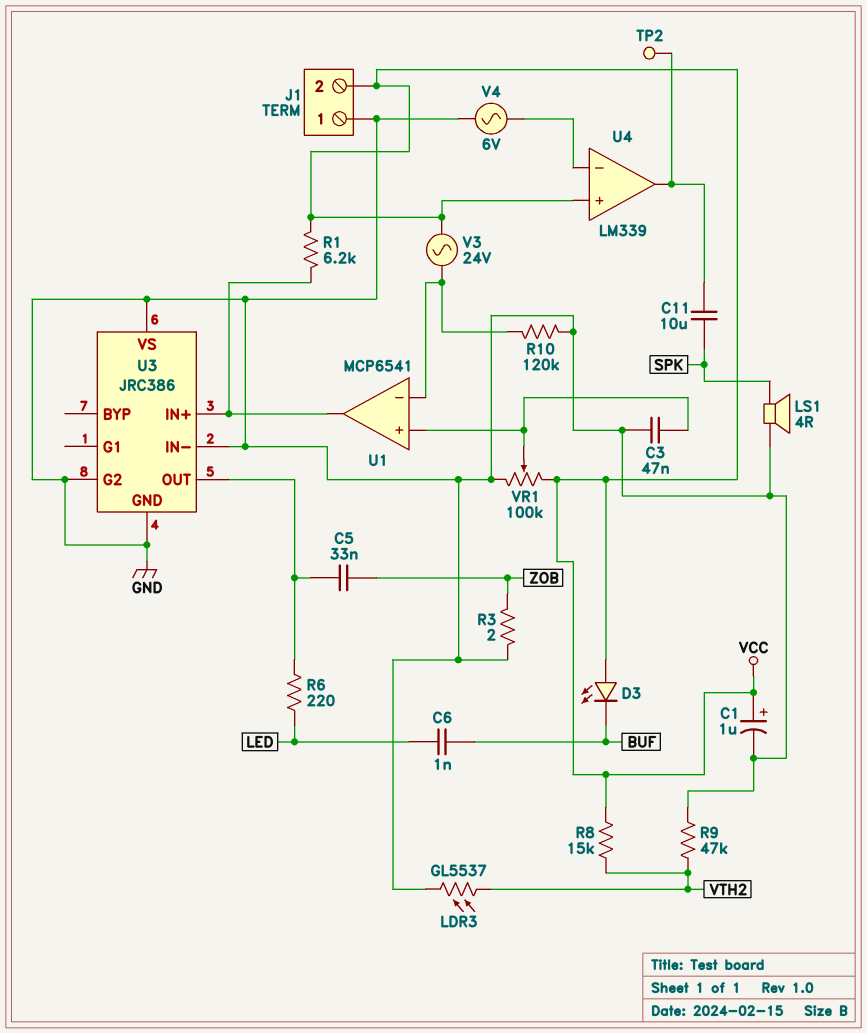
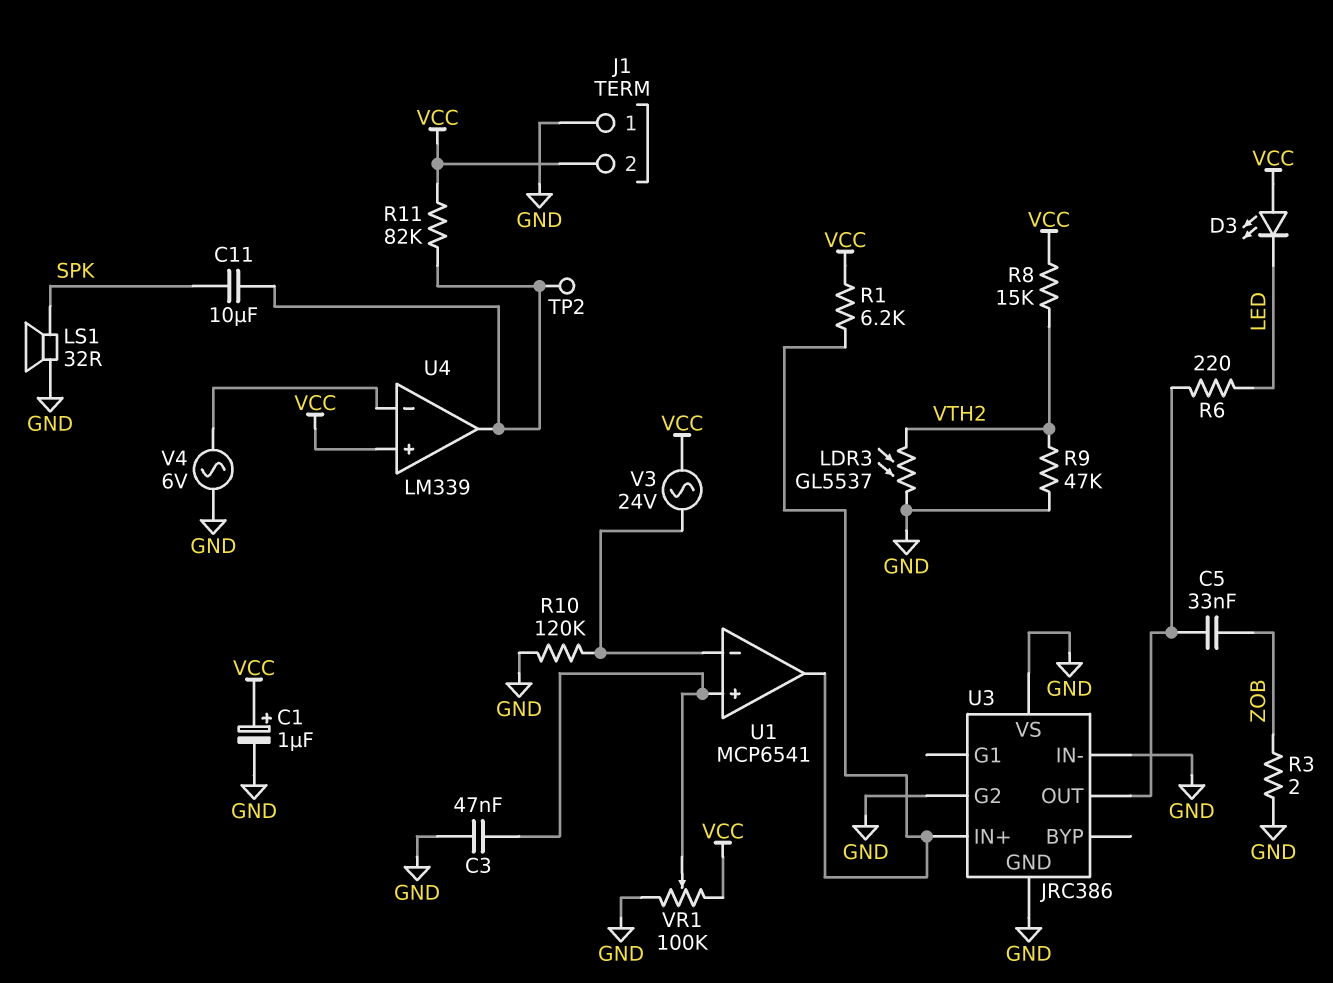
C6: 1nF (BUF, LED) -> none
D3: LED (A VCC, K BUF) -> LED (A VCC, K LED)
LS1: speaker 4R (GND, SPK) -> speaker 32R (GND, SPK)
R11: none -> 82k (U4/out, VCC)

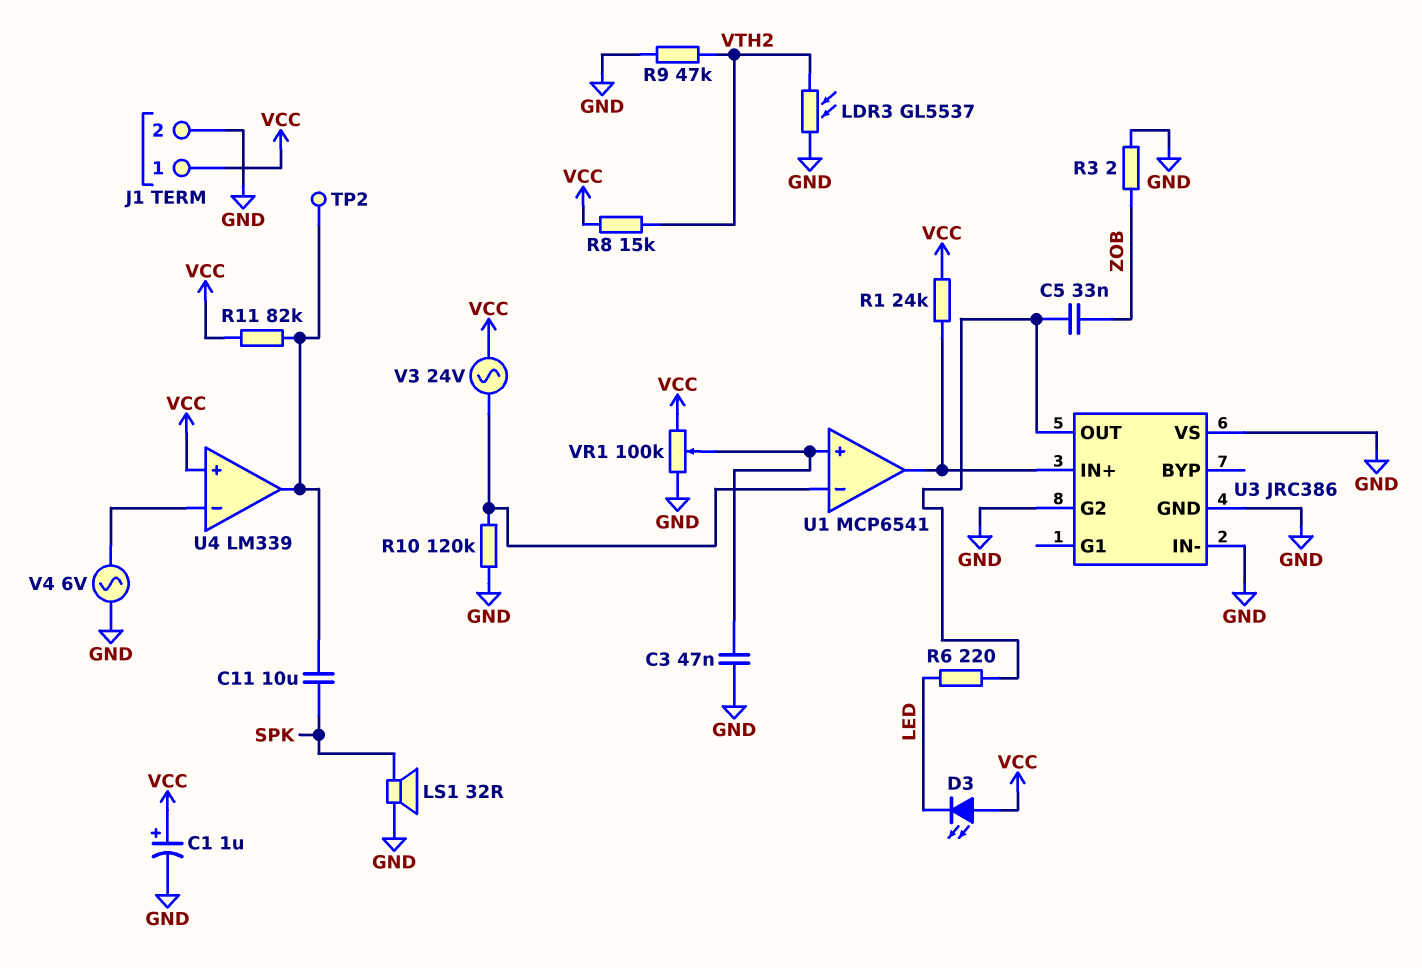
J1 pin 1: GND -> VCC
J1 pin 2: VCC -> GND
R1: 6.2k (U1/out, VCC) -> 24k (U1/out, VCC)

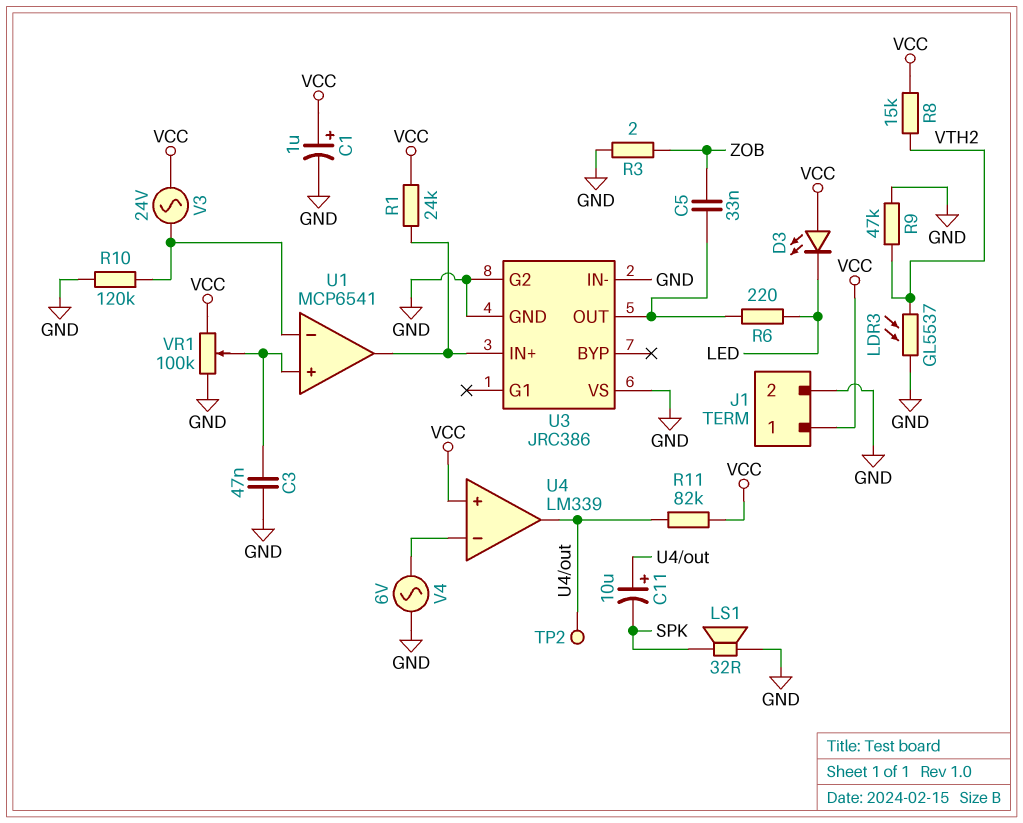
C11: 10uF (SPK, U4/out) -> 10uF (plus U4/out, minus SPK)

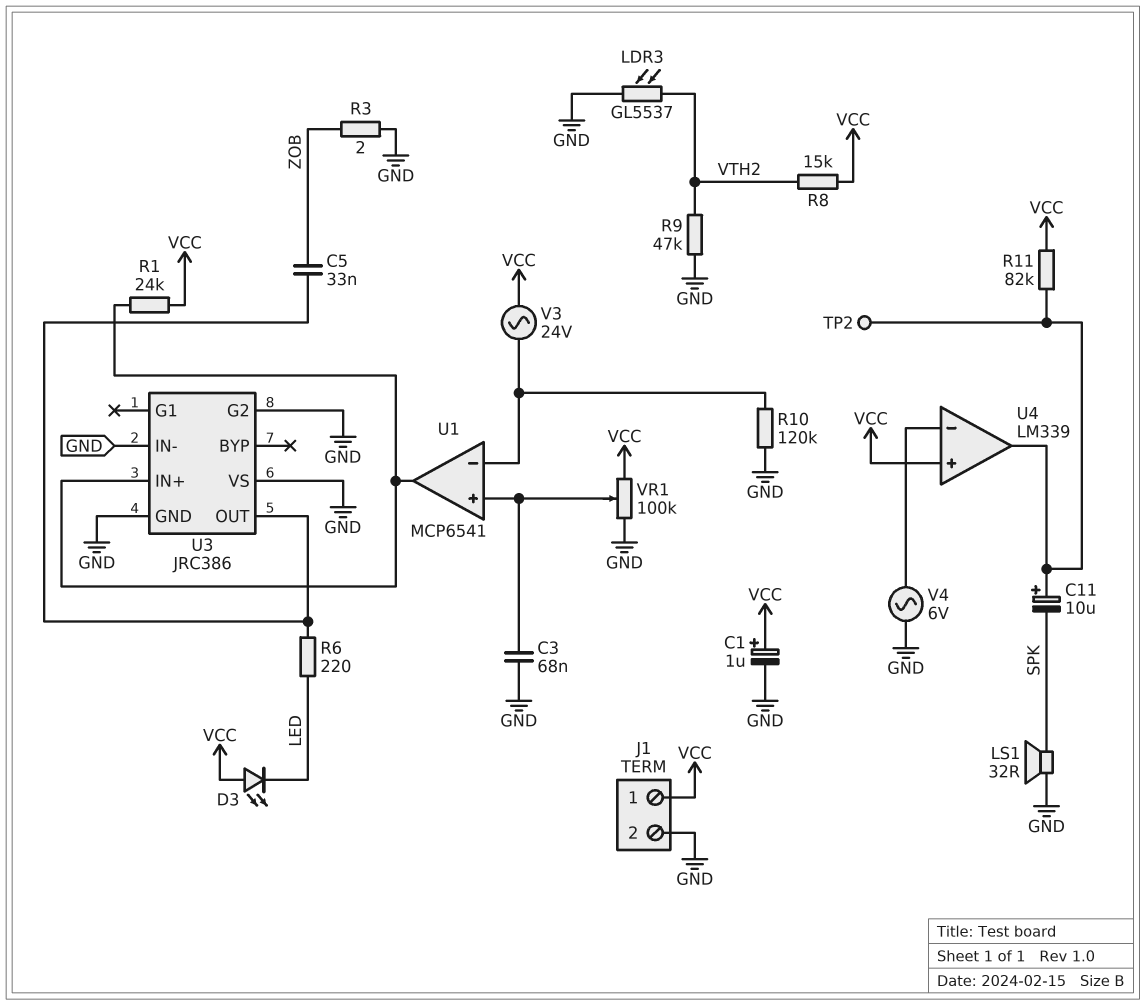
C3: 47nF (GND, U1/in+) -> 68nF (GND, U1/in+)

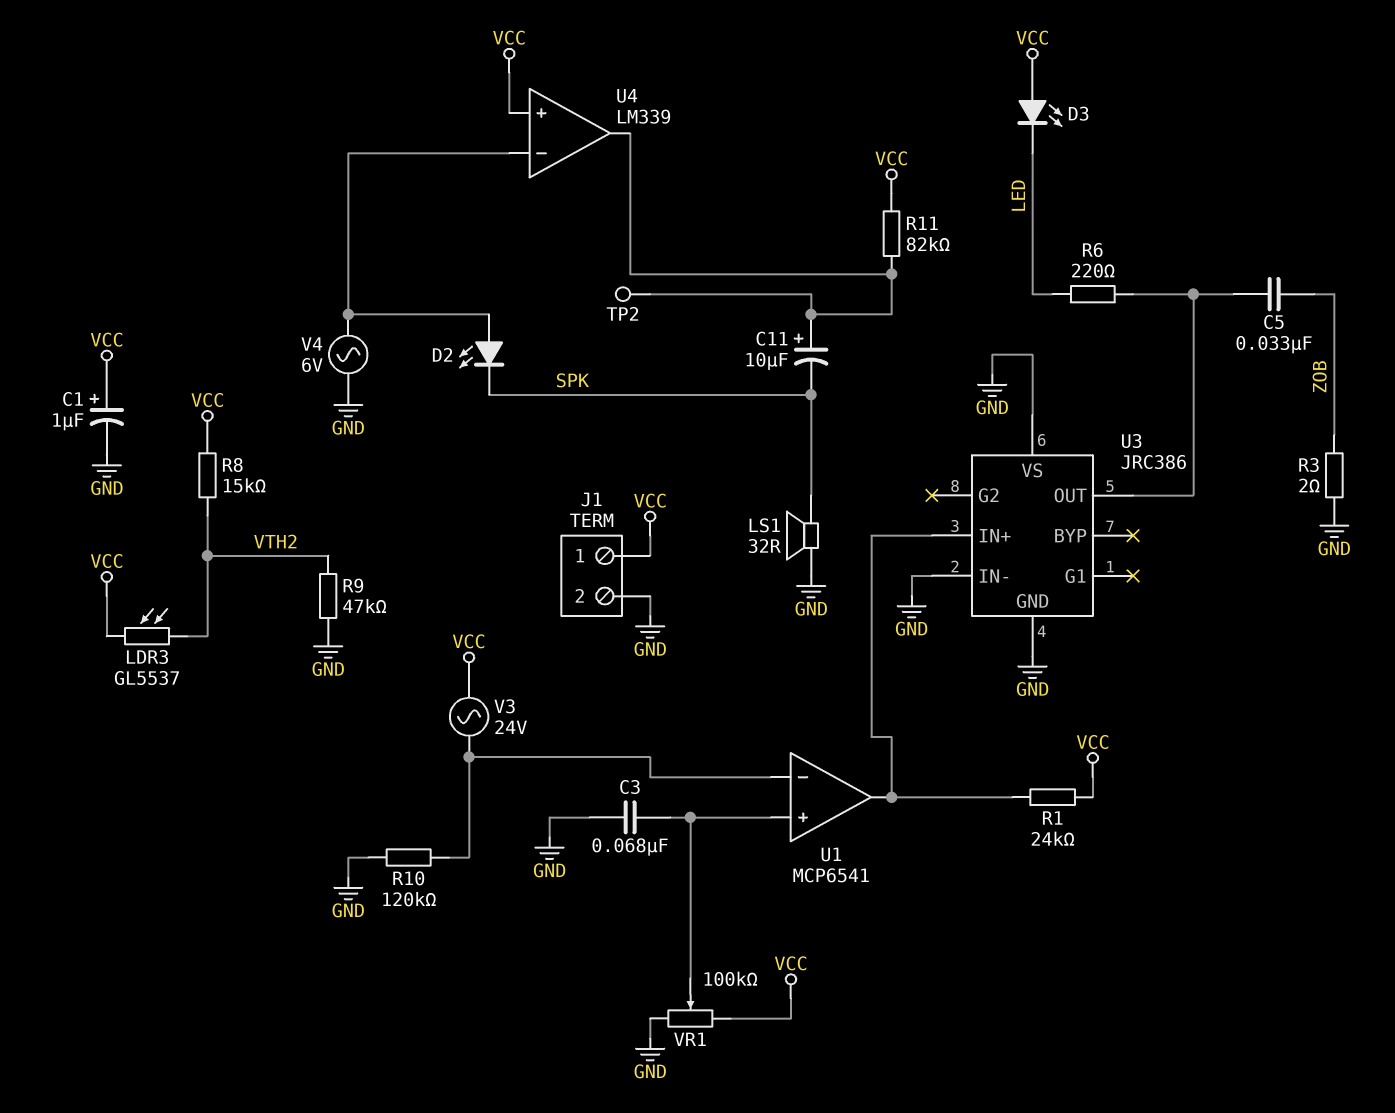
D2: none -> LED (A U4/in-, K SPK)
LDR3: GL5537 (GND, VTH2) -> GL5537 (VCC, VTH2)
U3 pin G2: GND -> none

